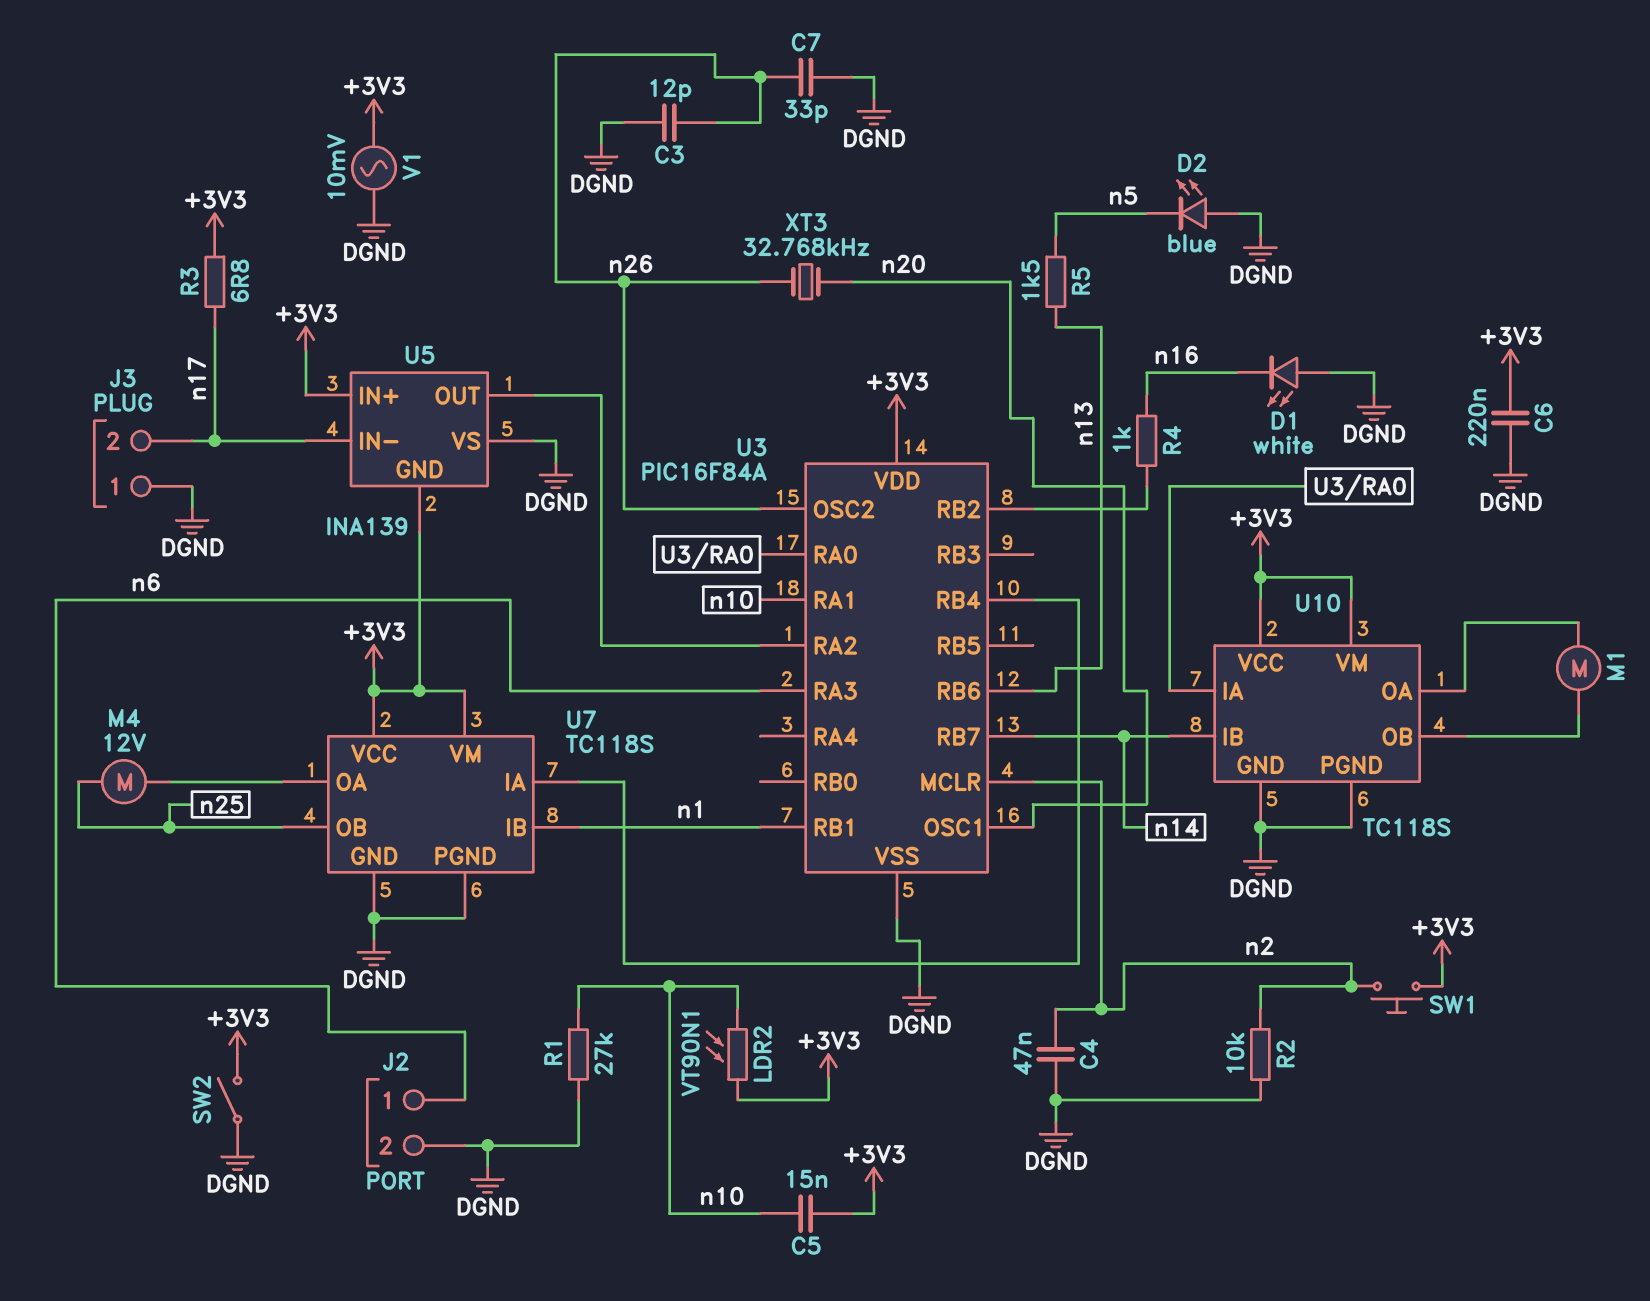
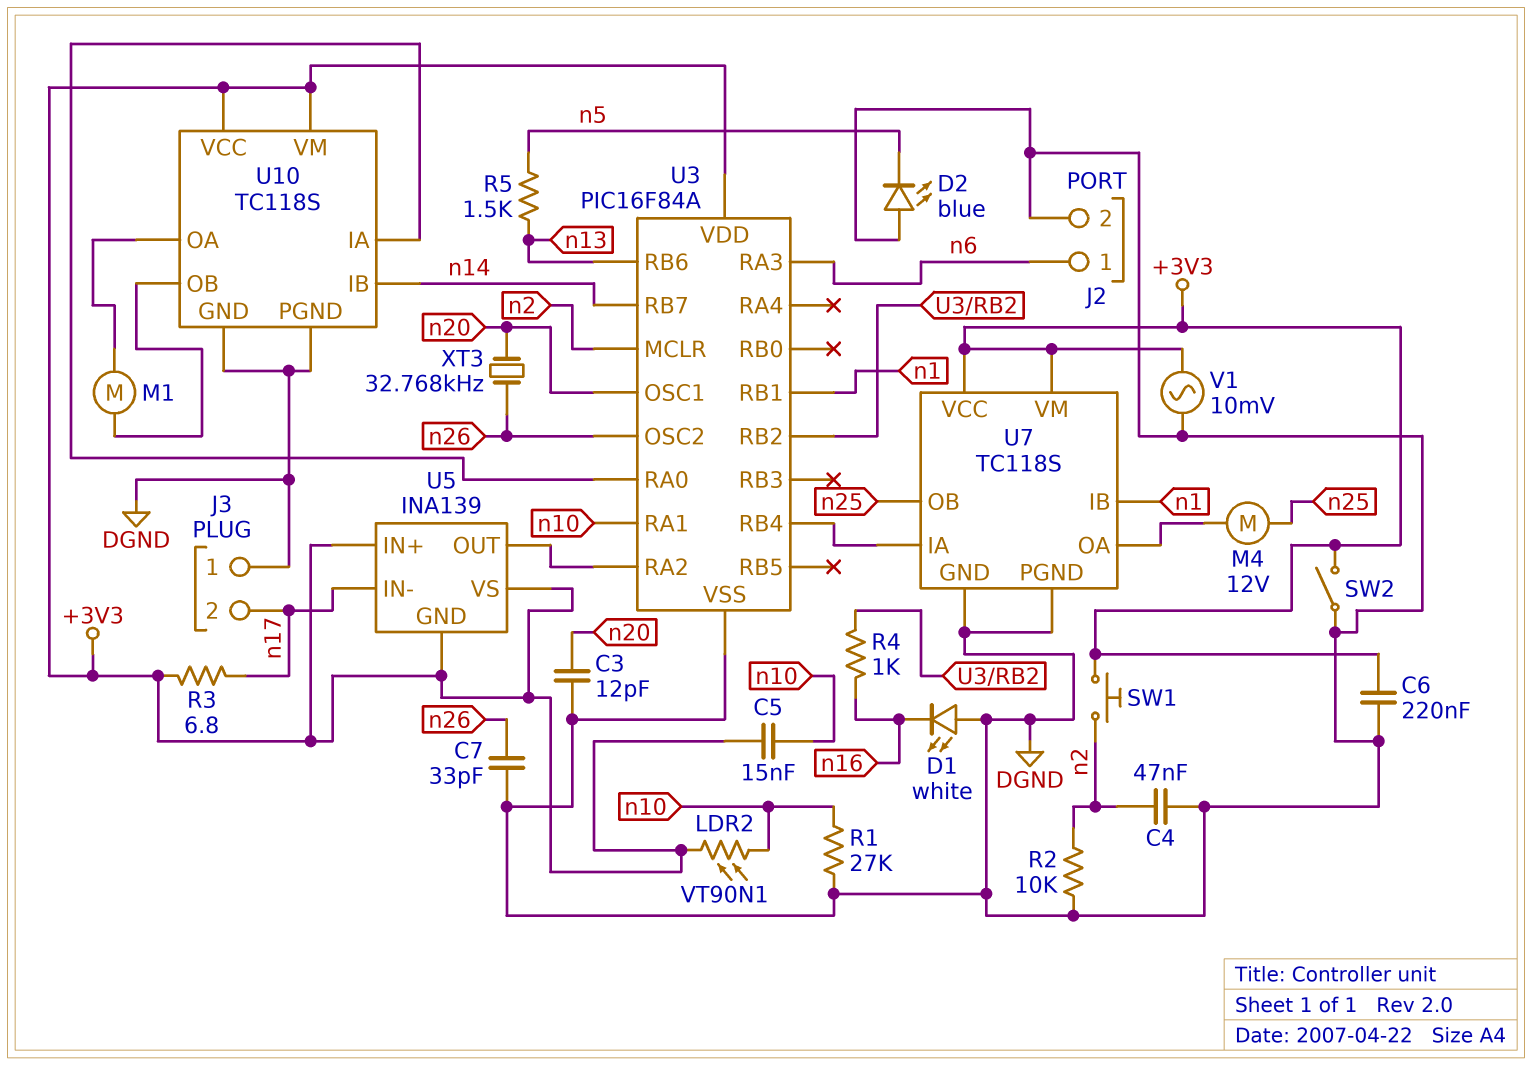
C3: 12pF (DGND, n26) -> 12pF (DGND, n20)
U5 pin VS: DGND -> +3V3

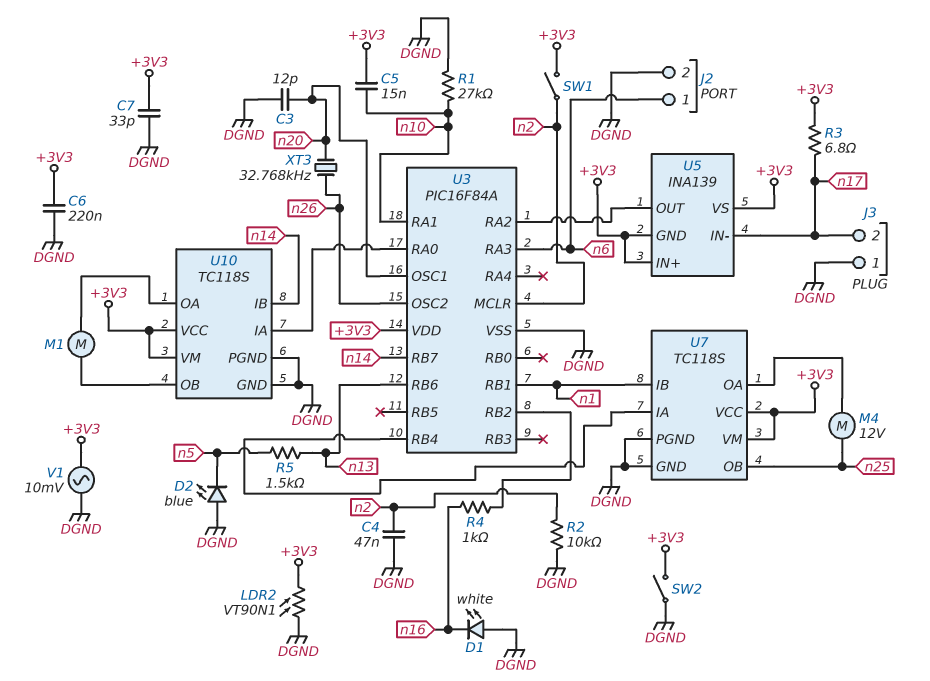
C7: 33pF (DGND, n26) -> 33pF (+3V3, DGND)
LDR2: VT90N1 (+3V3, n10) -> VT90N1 (+3V3, DGND)
SW1: button (+3V3, n2) -> switch (+3V3, n2)

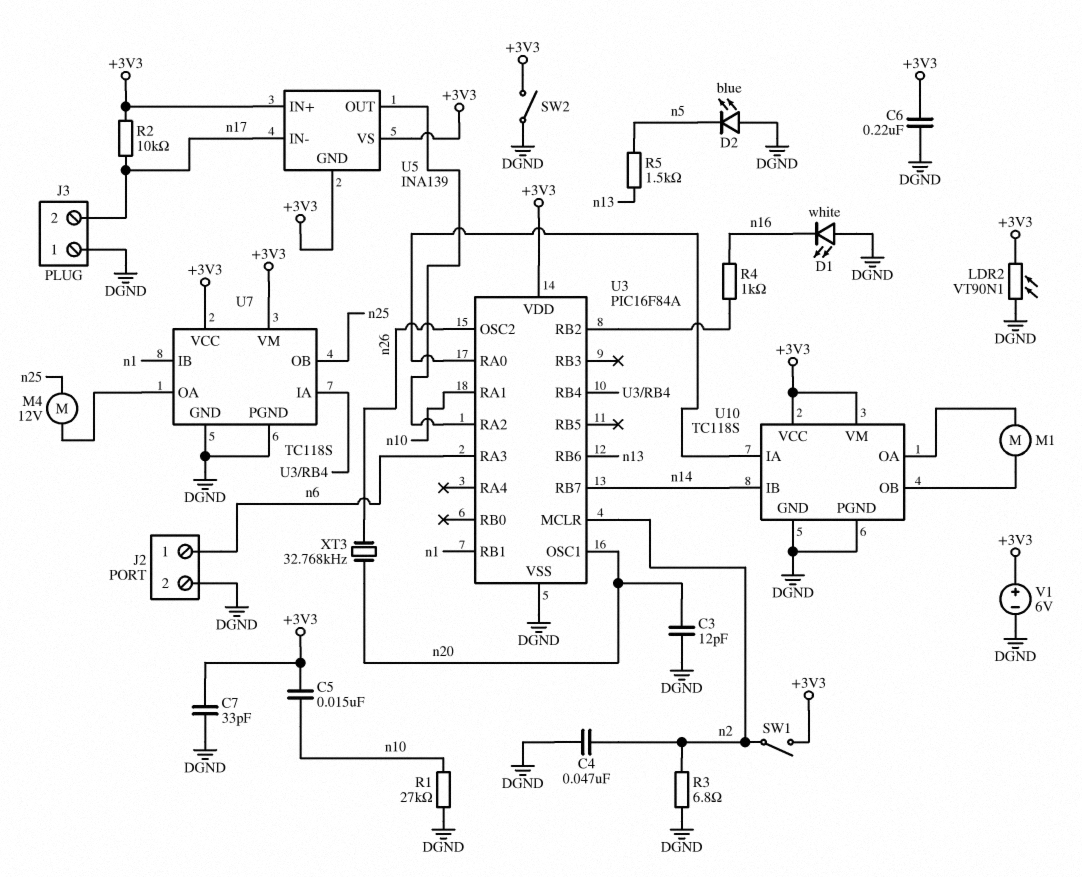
R2: 10k (DGND, n2) -> 10k (+3V3, n17)
R3: 6.8 (+3V3, n17) -> 6.8 (DGND, n2)
V1: AC 10mV (+3V3, DGND) -> 6V (plus +3V3, minus DGND)

